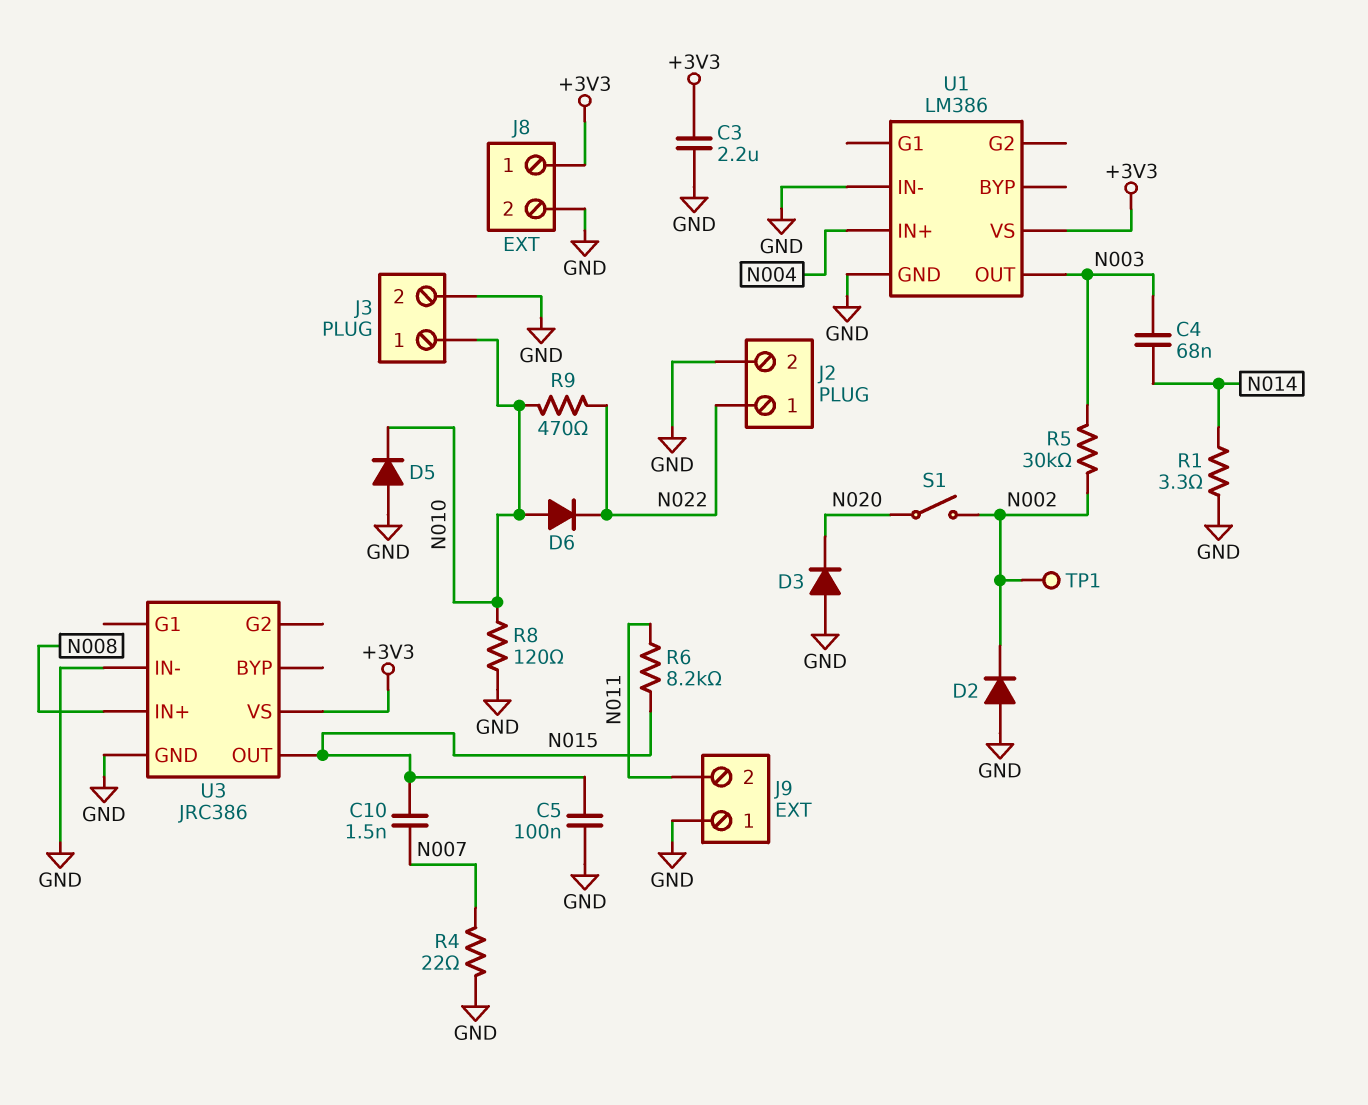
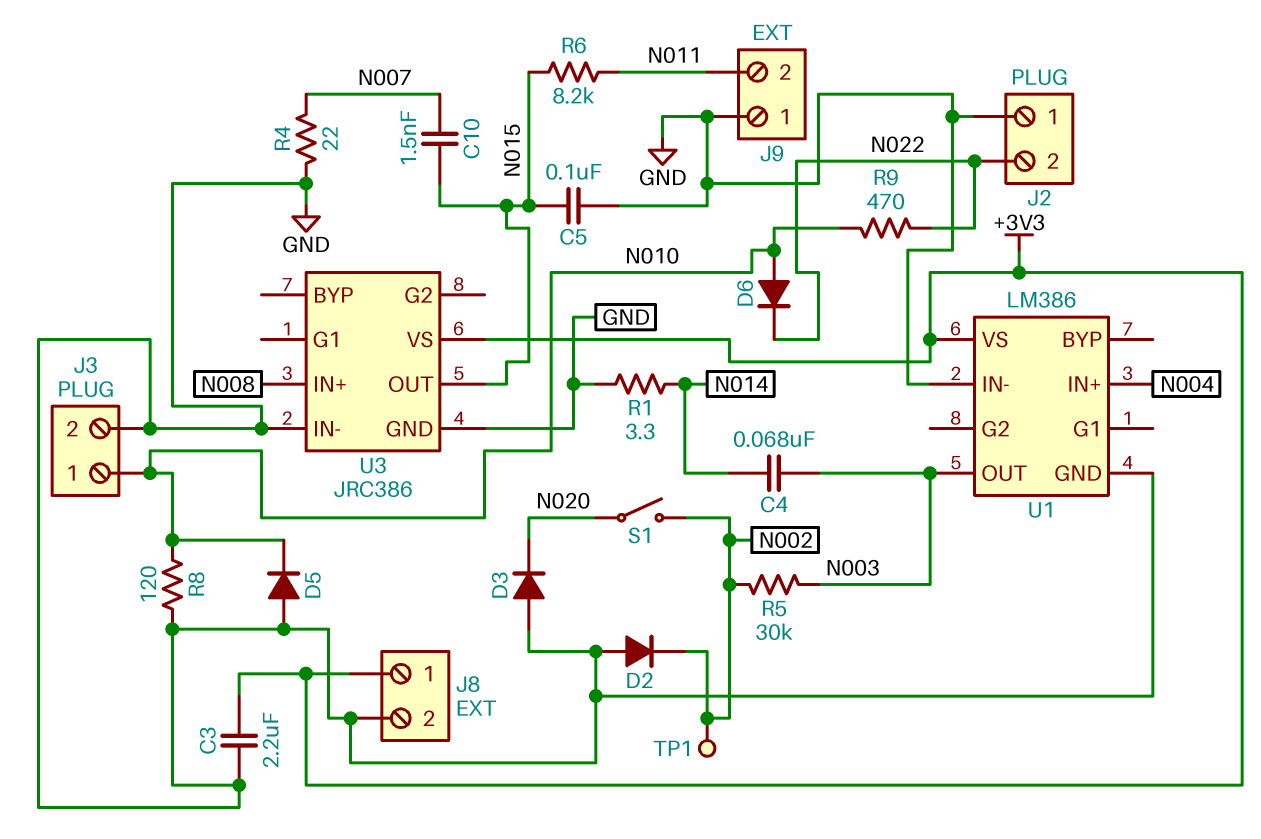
J2 pin 1: N022 -> GND
J2 pin 2: GND -> N022

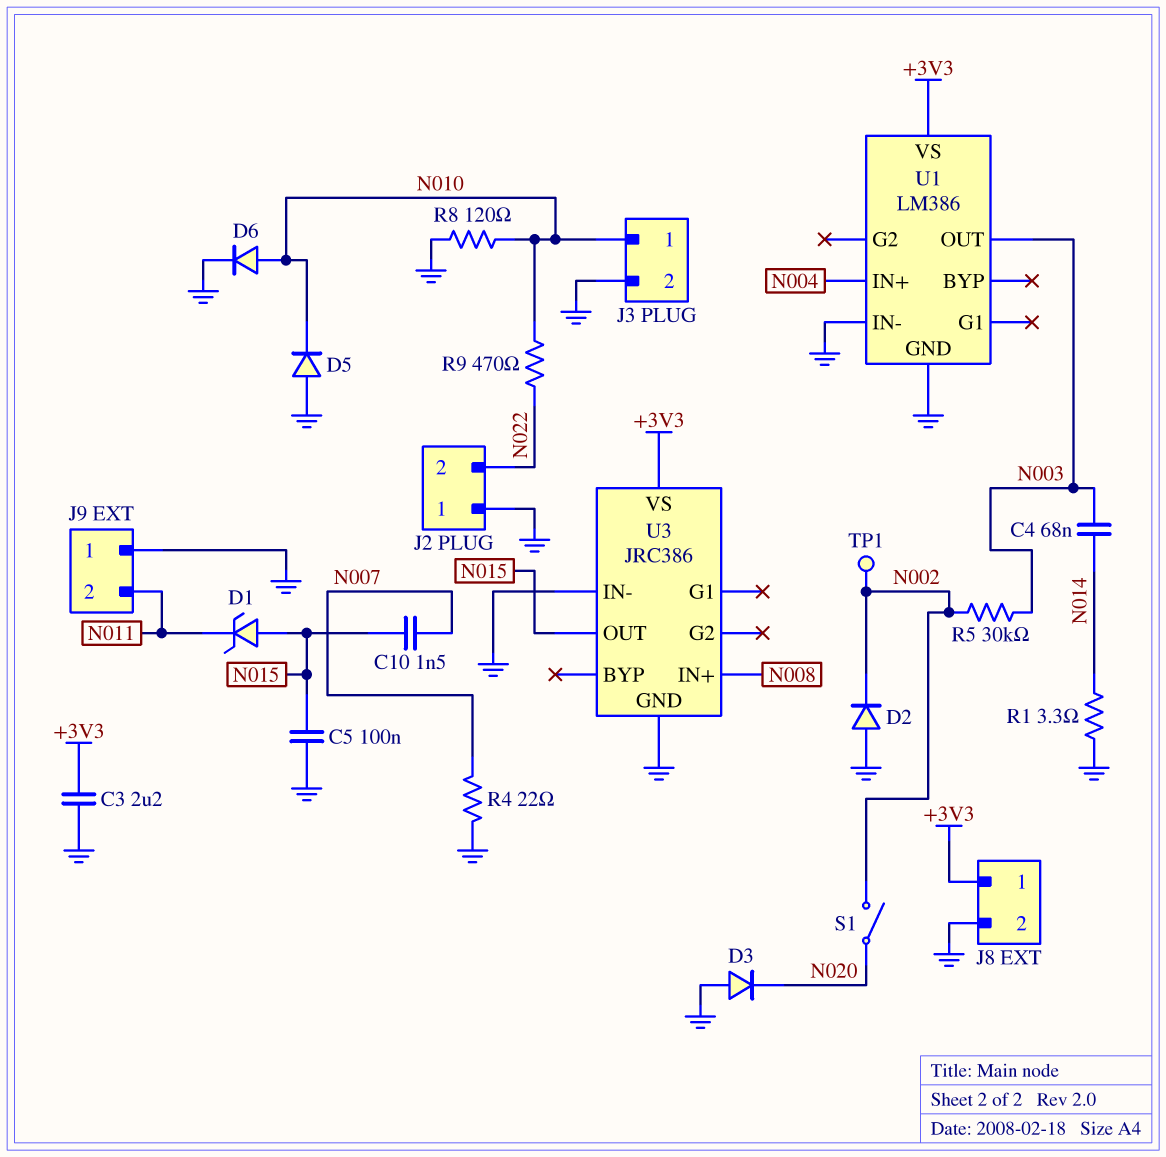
D1: none -> zener (A N015, K N011)
D6: diode (A N010, K N022) -> diode (A N010, K GND)
R6: 8.2k (N011, N015) -> none

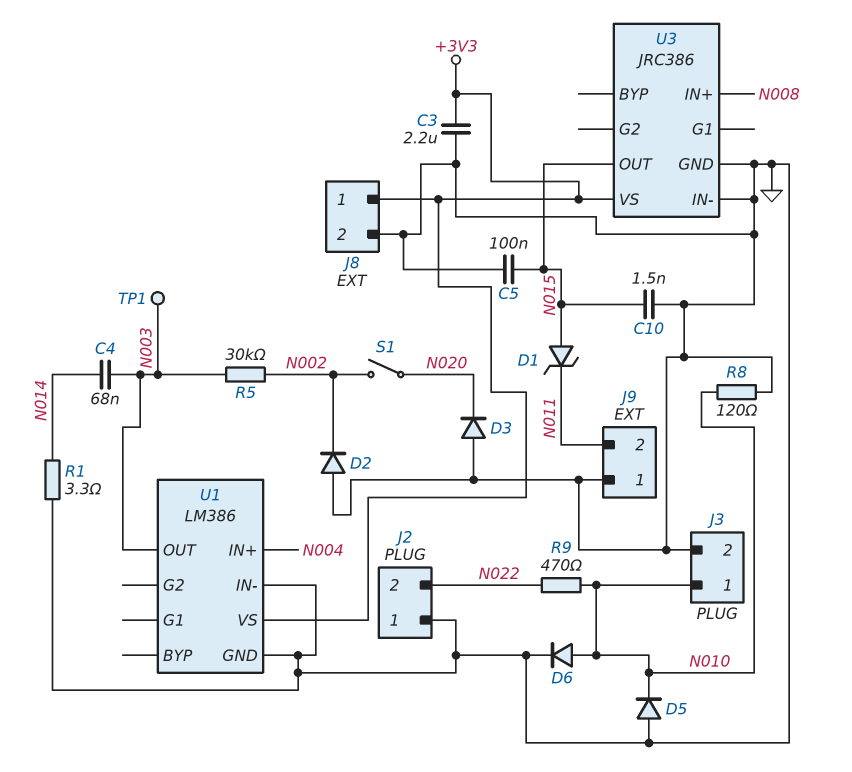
C10: 1.5nF (N007, N015) -> 1.5nF (GND, N015)
R4: 22 (GND, N007) -> none
TP1: test point (N002) -> test point (N003)

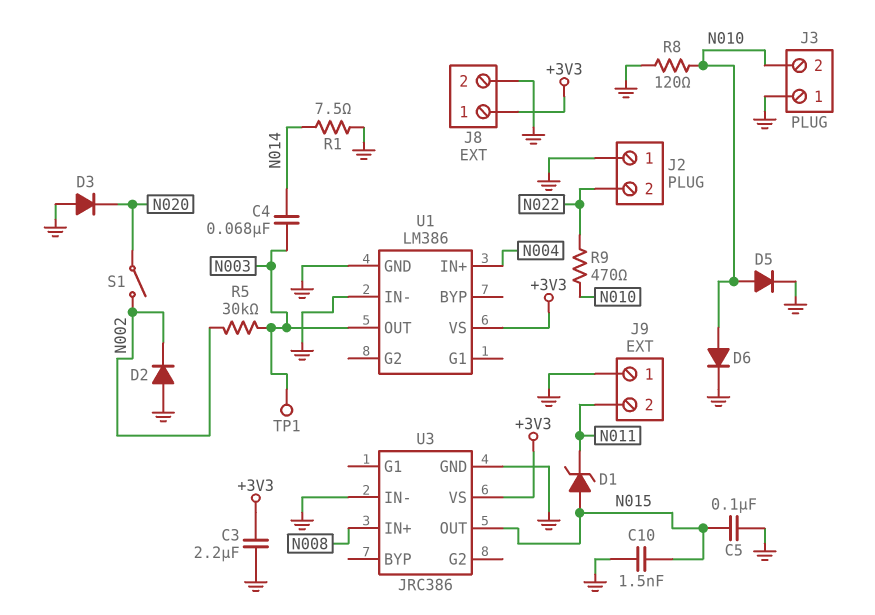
D5: diode (A GND, K N010) -> diode (A N010, K GND)
J3 pin 1: N010 -> GND
J3 pin 2: GND -> N010
R1: 3.3 (GND, N014) -> 7.5 (GND, N014)

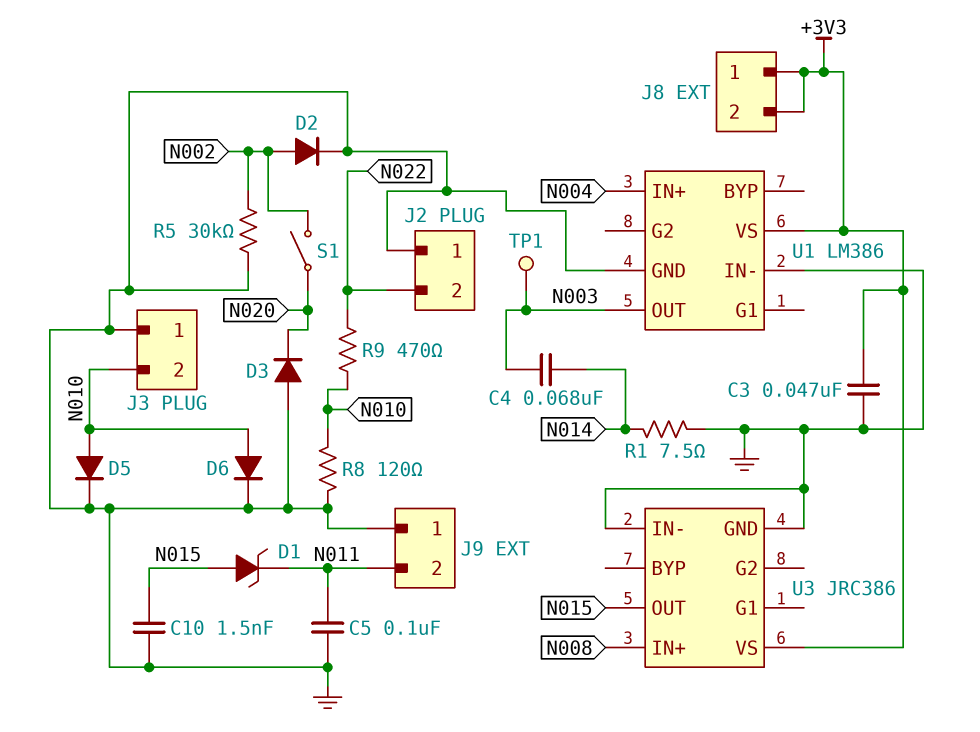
C3: 2.2uF (+3V3, GND) -> 47nF (+3V3, GND)
C5: 100nF (GND, N015) -> 100nF (GND, N011)
D2: diode (A GND, K N002) -> diode (A N002, K GND)
J8 pin 2: GND -> +3V3
R5: 30k (N002, N003) -> 30k (GND, N002)

